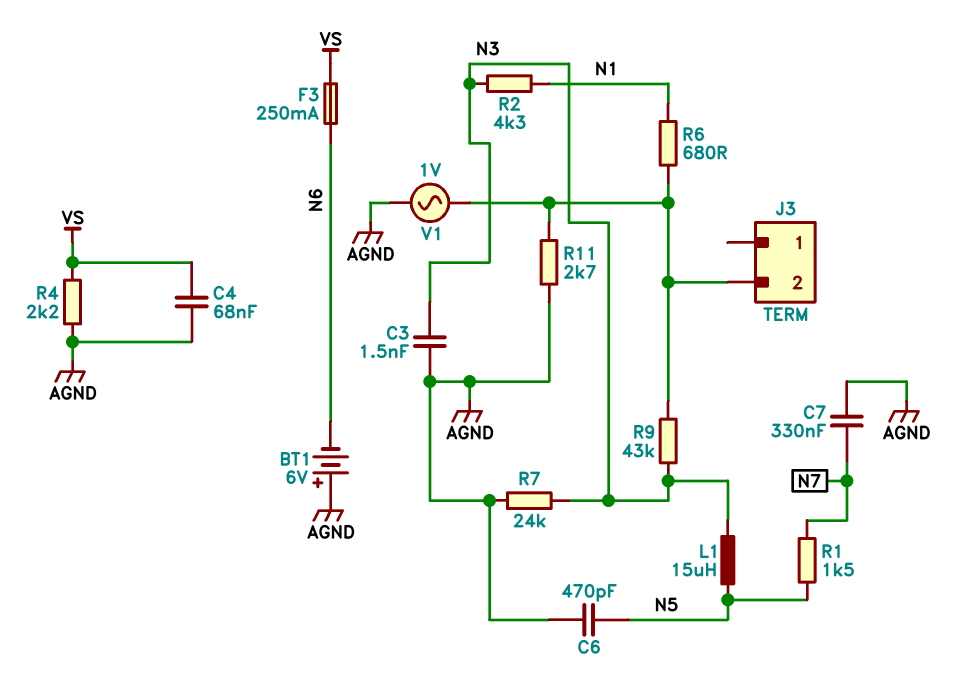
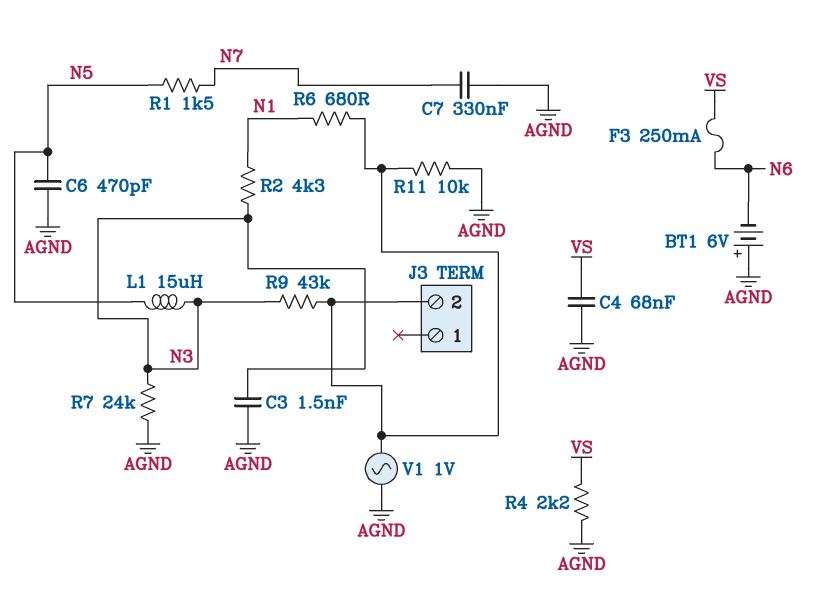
R11: 2.7k (AGND, J3/2) -> 10k (AGND, J3/2)

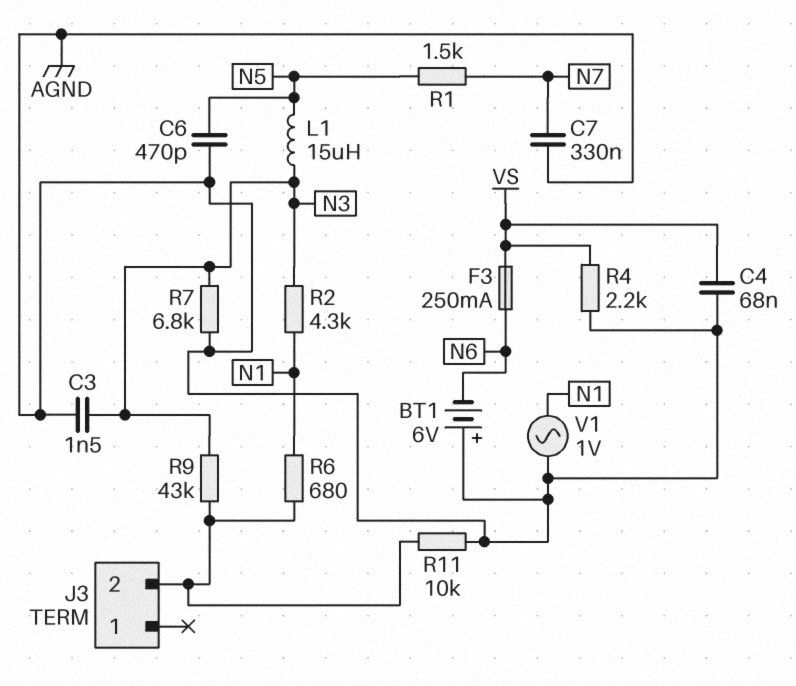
R7: 24k (AGND, N3) -> 6.8k (AGND, N3)
V1: AC 1V (AGND, J3/2) -> AC 1V (AGND, N1)

